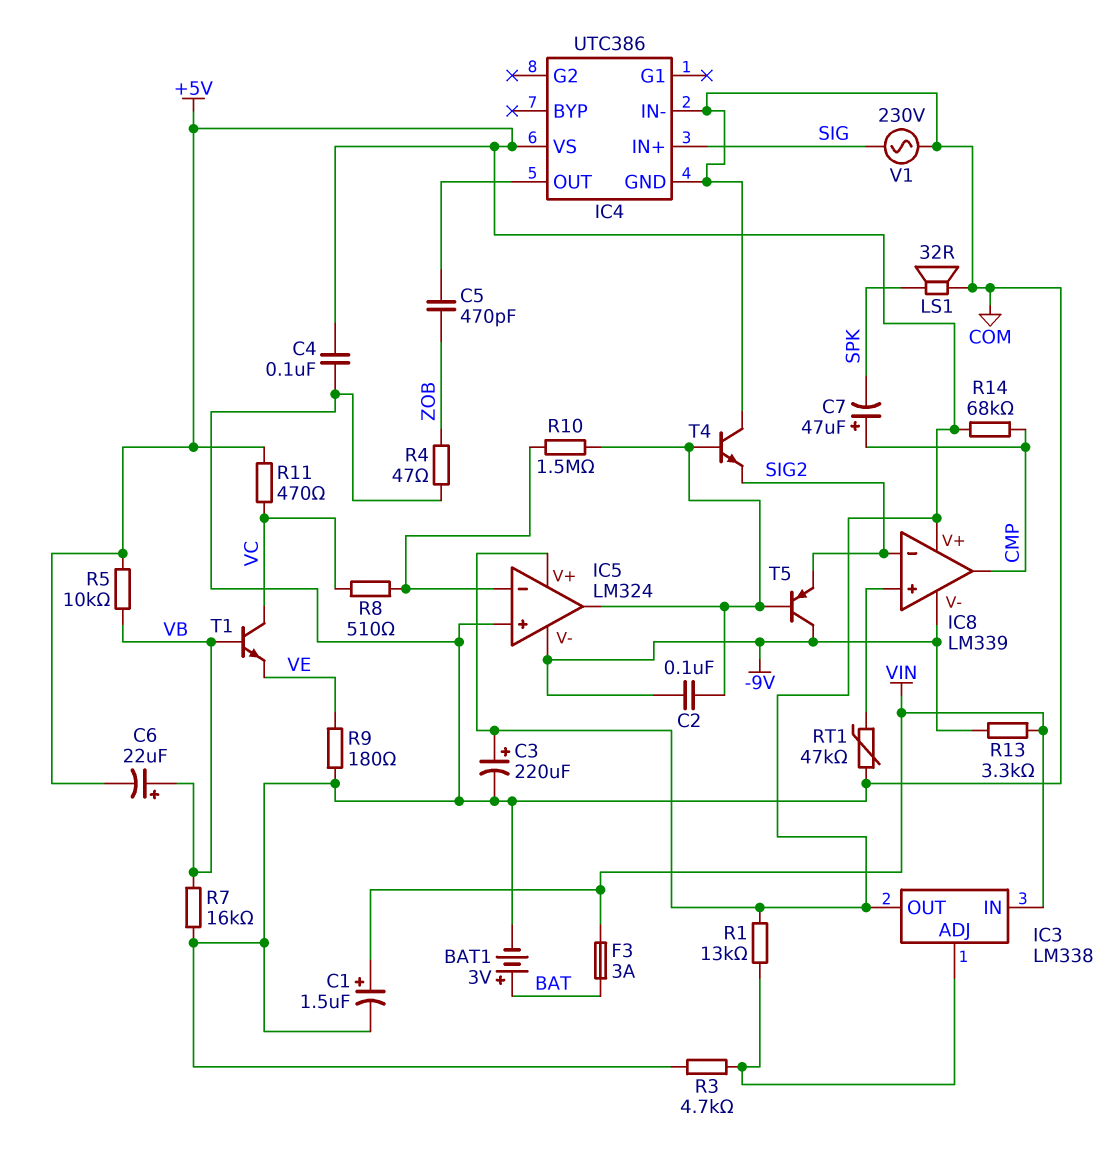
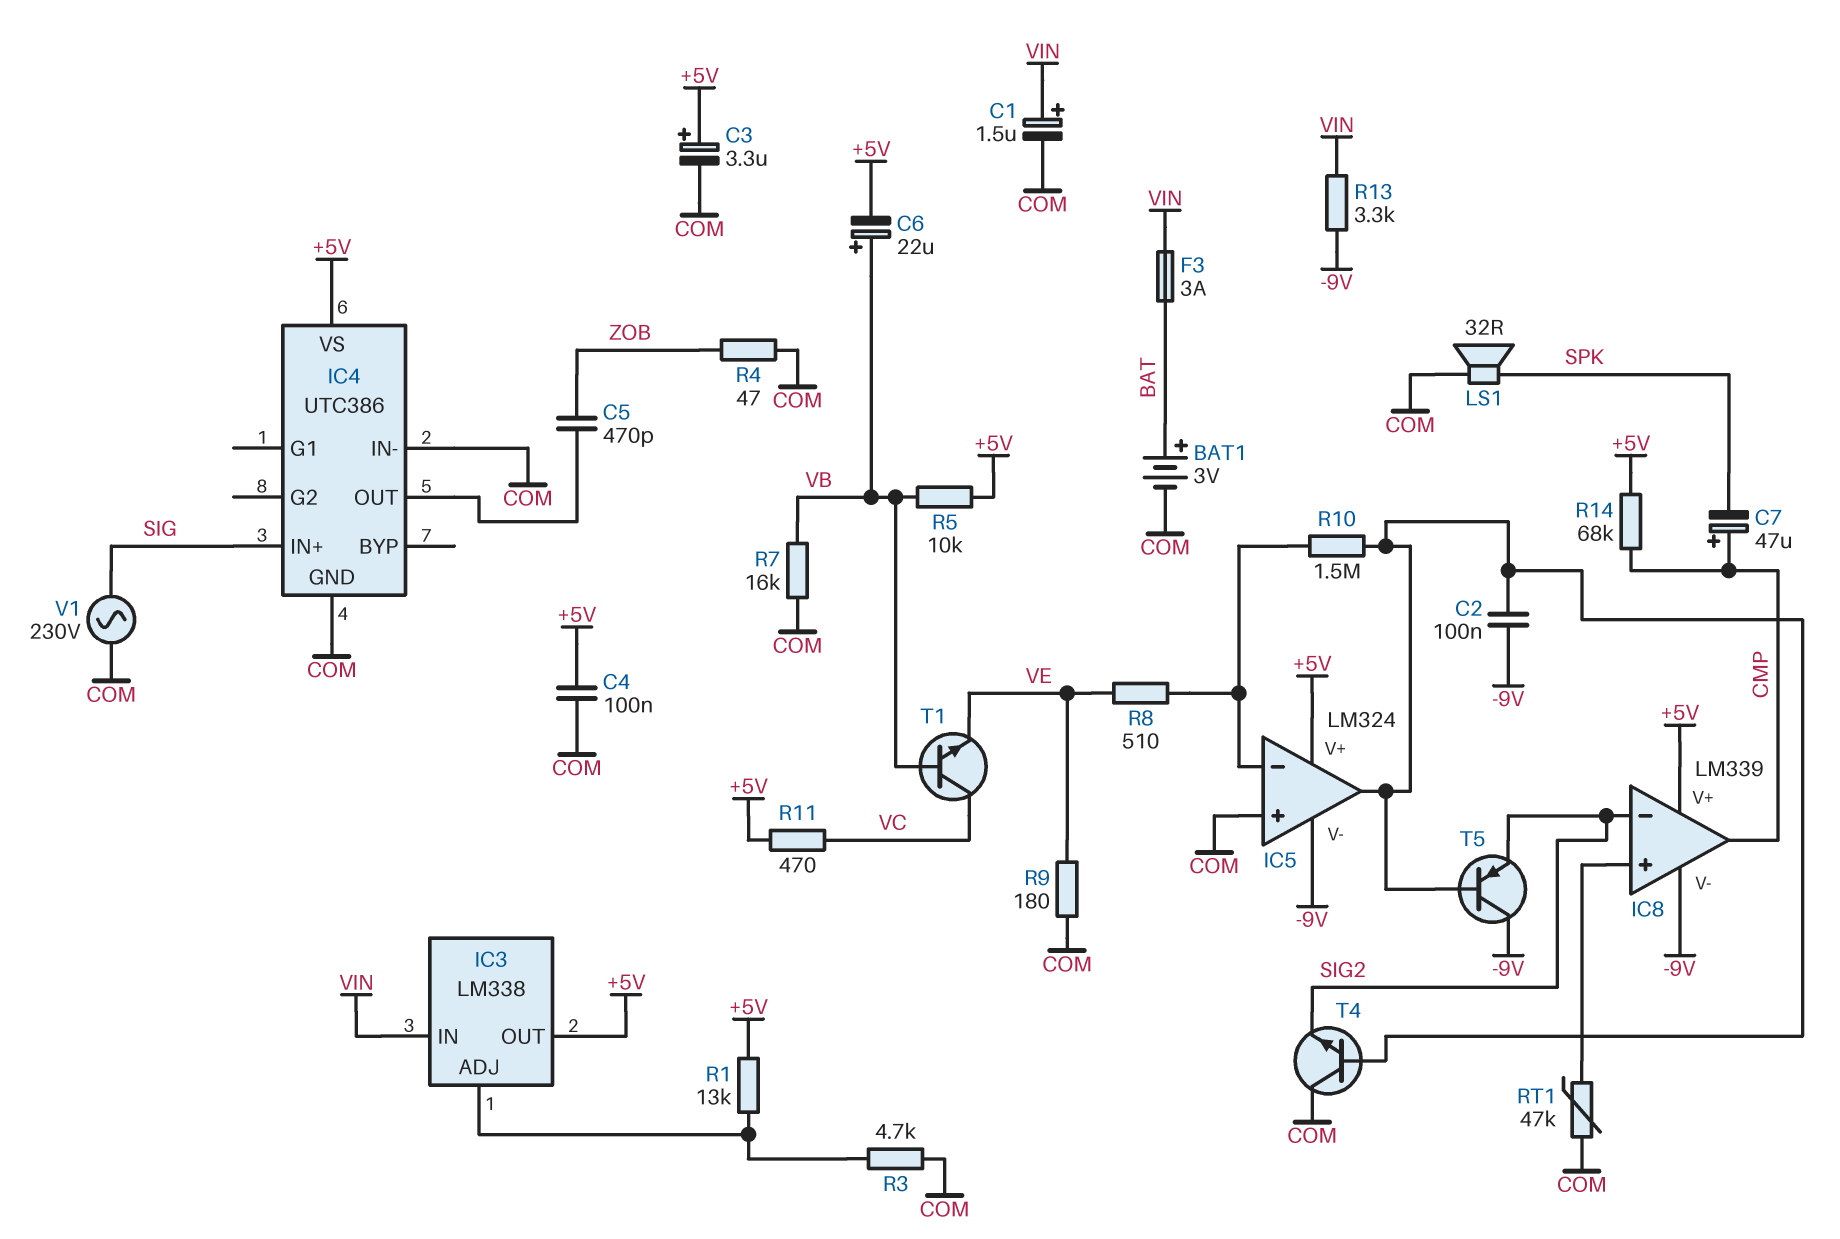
C3: 220uF (plus +5V, minus COM) -> 3.3uF (plus +5V, minus COM)
R8: 510 (IC5/in-, VC) -> 510 (IC5/in-, VE)

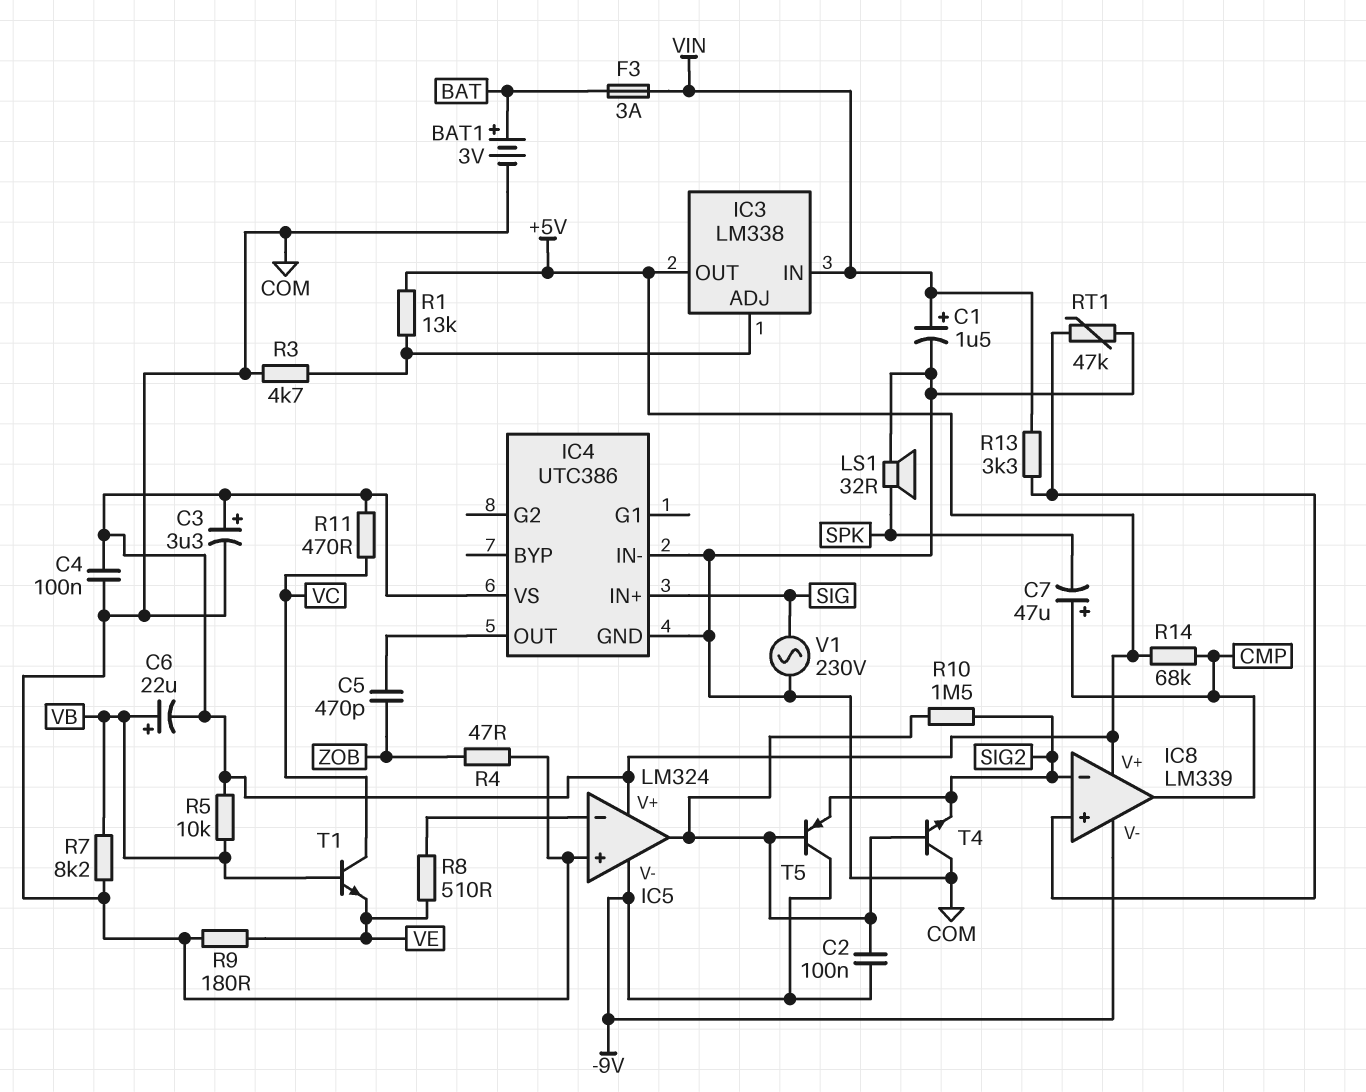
R7: 16k (COM, VB) -> 8.2k (COM, VB)
R10: 1.5M (IC5/in-, IC5/out) -> 1.5M (IC5/out, SIG2)
R13: 3.3k (-9V, VIN) -> 3.3k (IC8/in+, VIN)

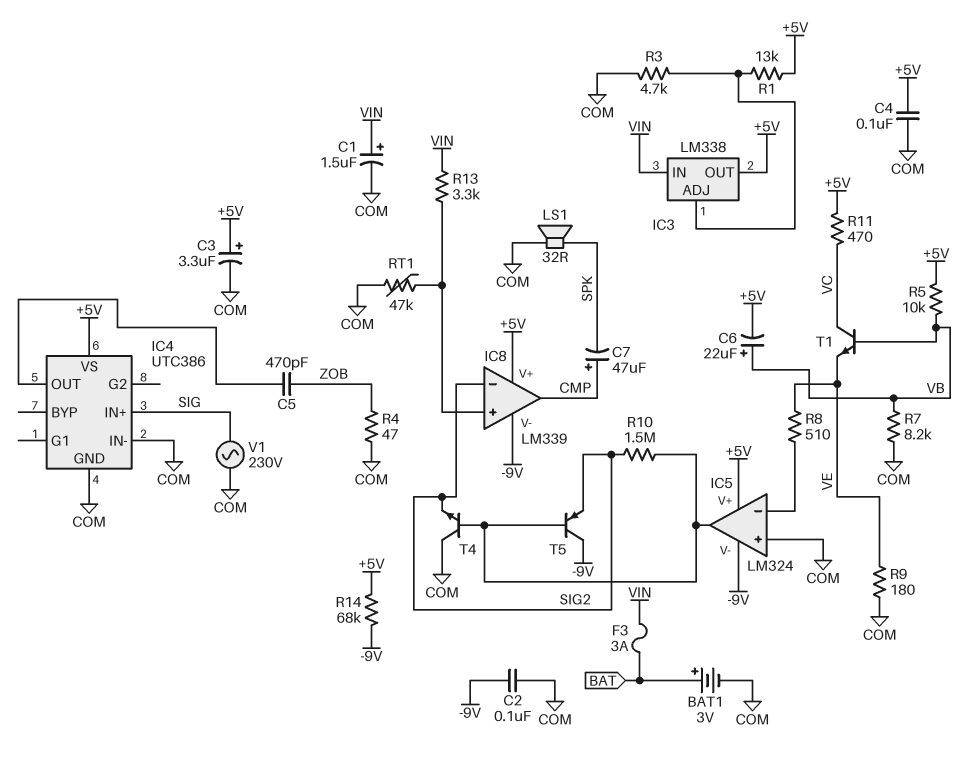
C2: 100nF (-9V, IC5/out) -> 100nF (-9V, COM)
R14: 68k (+5V, CMP) -> 68k (+5V, -9V)

